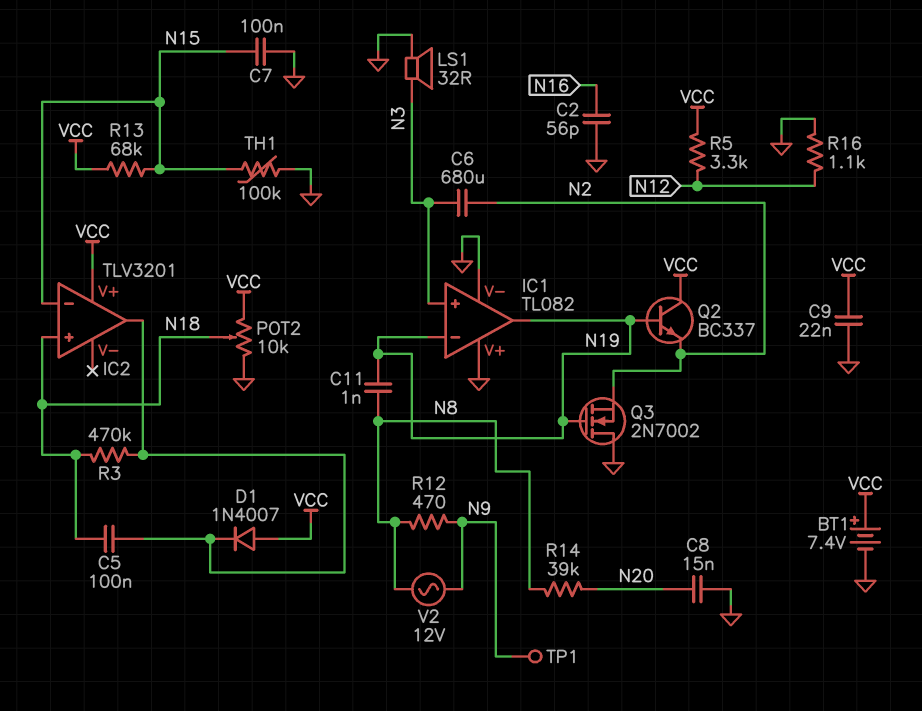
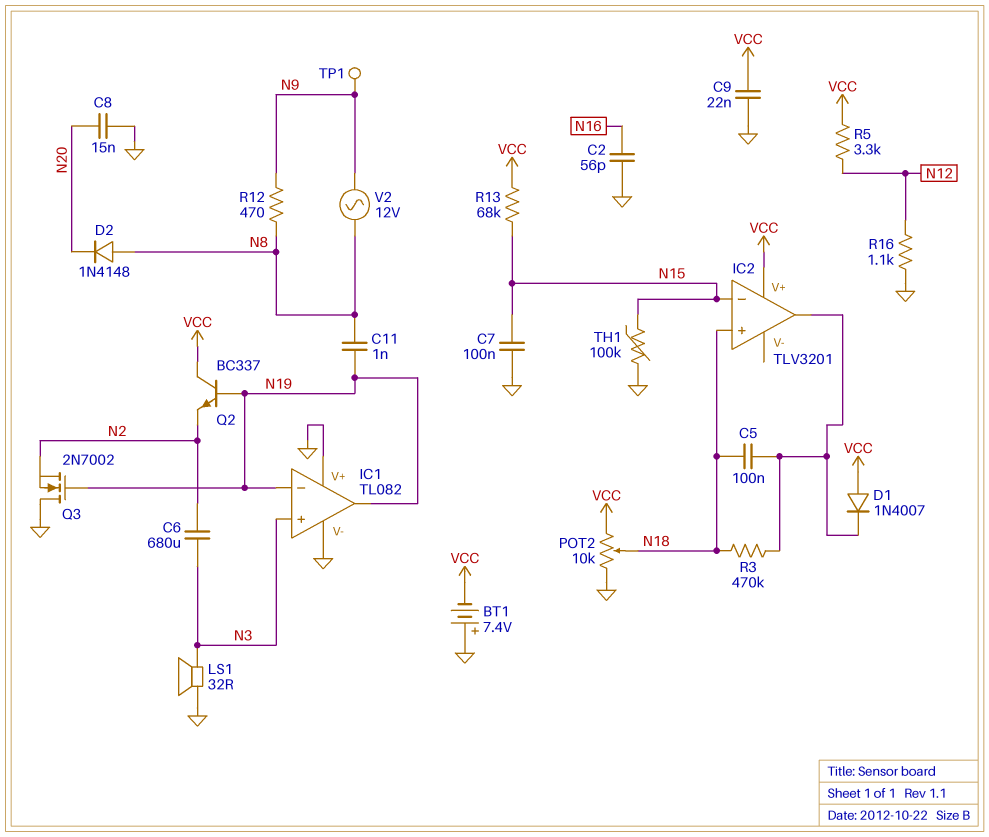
BT1: 7.4V (plus VCC, minus GND) -> 7.4V (plus GND, minus VCC)
D2: none -> diode 1N4148 (A N8, K N20)
R14: 39k (N8, N20) -> none

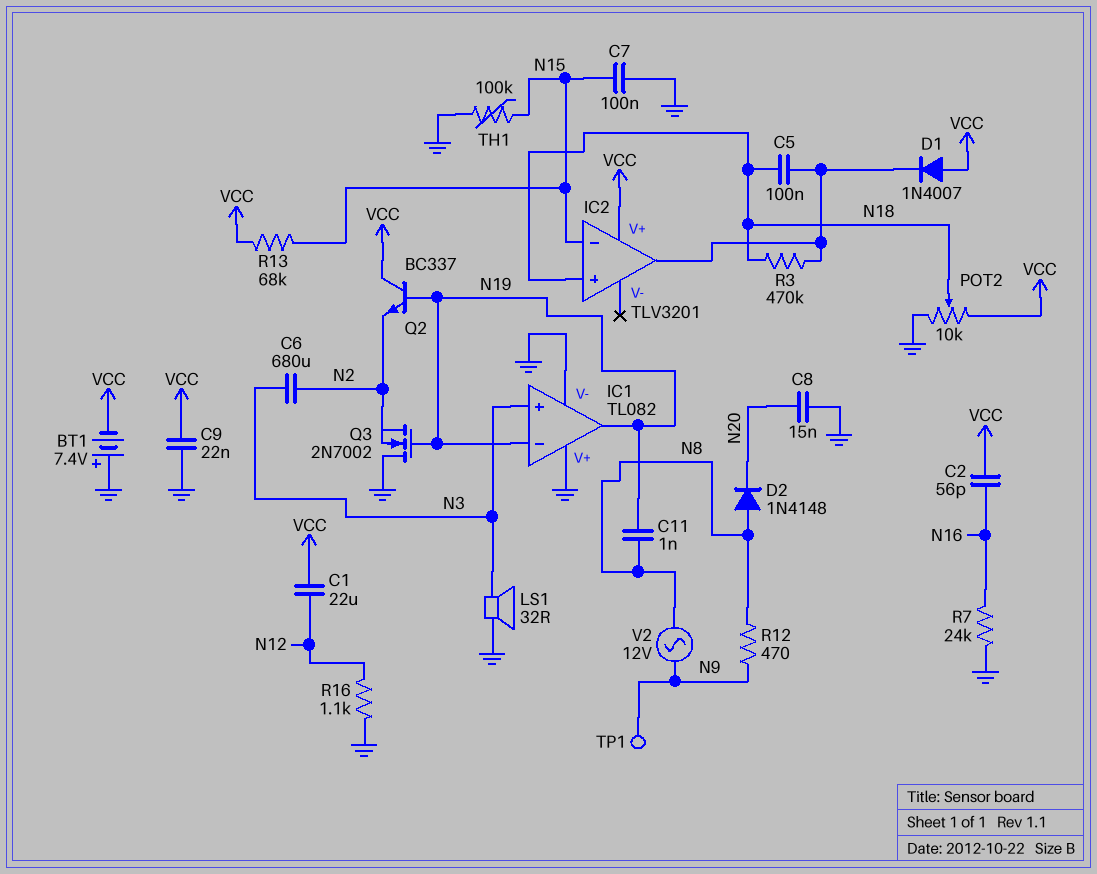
C1: none -> 22uF (N12, VCC)
C2: 56pF (GND, N16) -> 56pF (N16, VCC)
R5: 3.3k (N12, VCC) -> none
R7: none -> 24k (GND, N16)

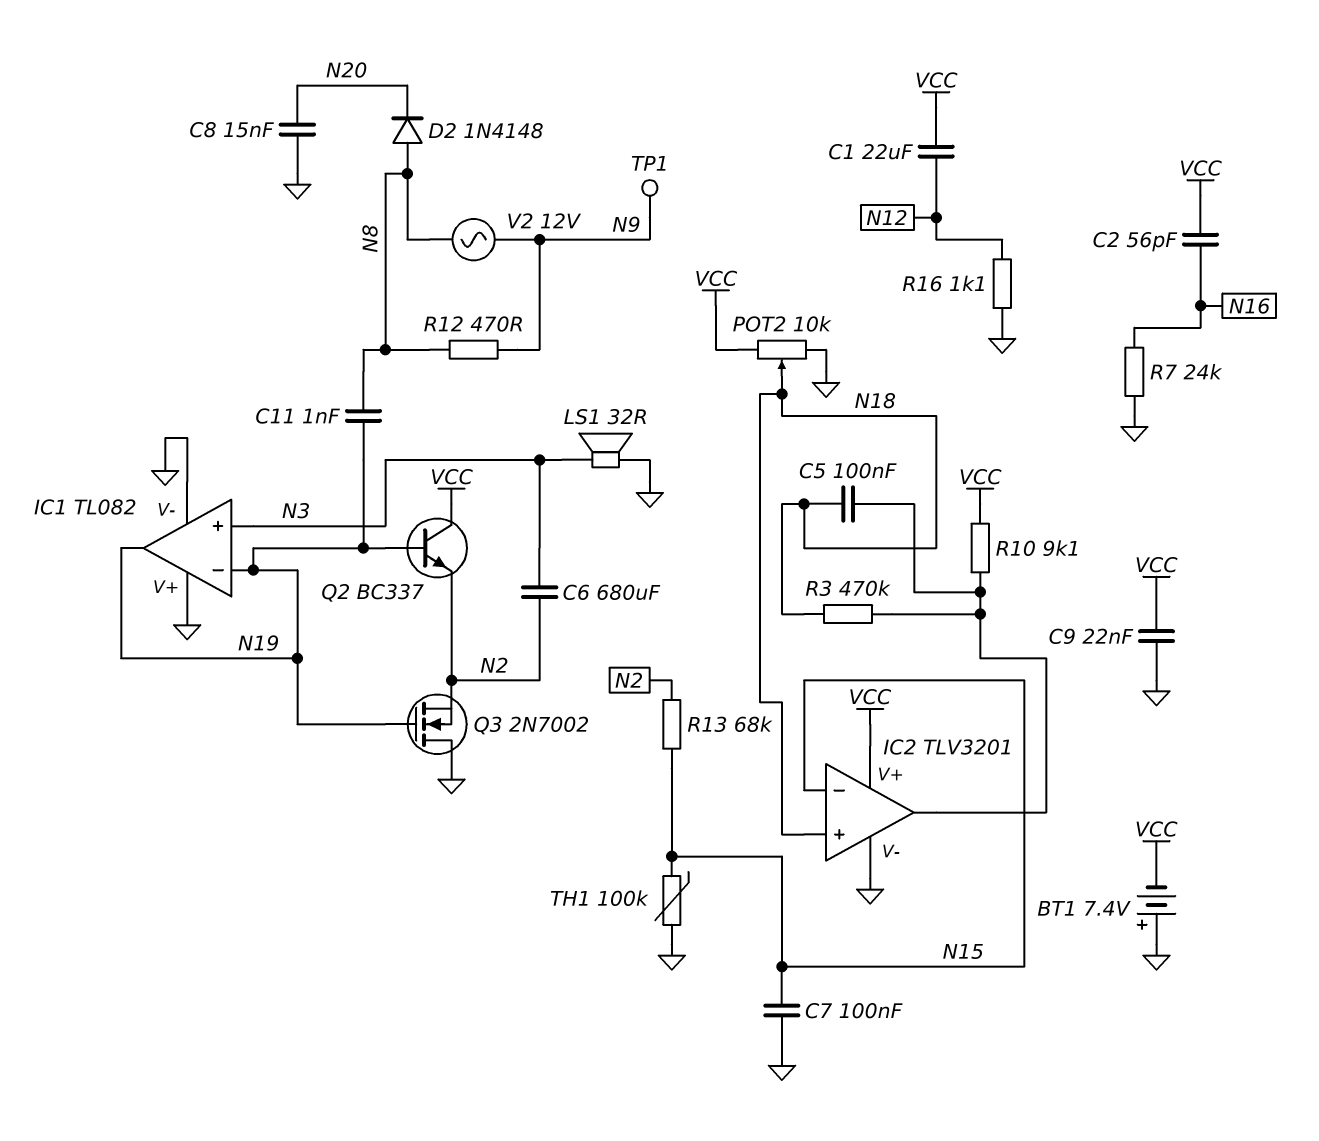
D1: diode 1N4007 (A VCC, K IC2/out) -> none
IC2 pin V-: none -> GND
R10: none -> 9.1k (IC2/out, VCC)
R13: 68k (N15, VCC) -> 68k (N2, N15)

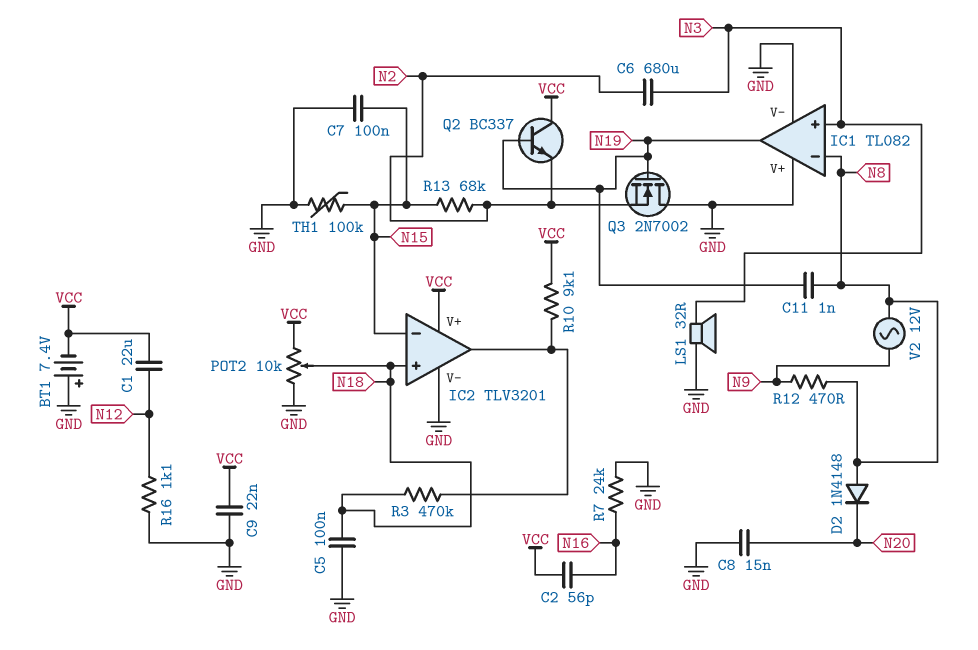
C5: 100nF (IC2/out, N18) -> 100nF (GND, N18)
IC1 pin in-: N19 -> N8
TP1: test point (N9) -> none

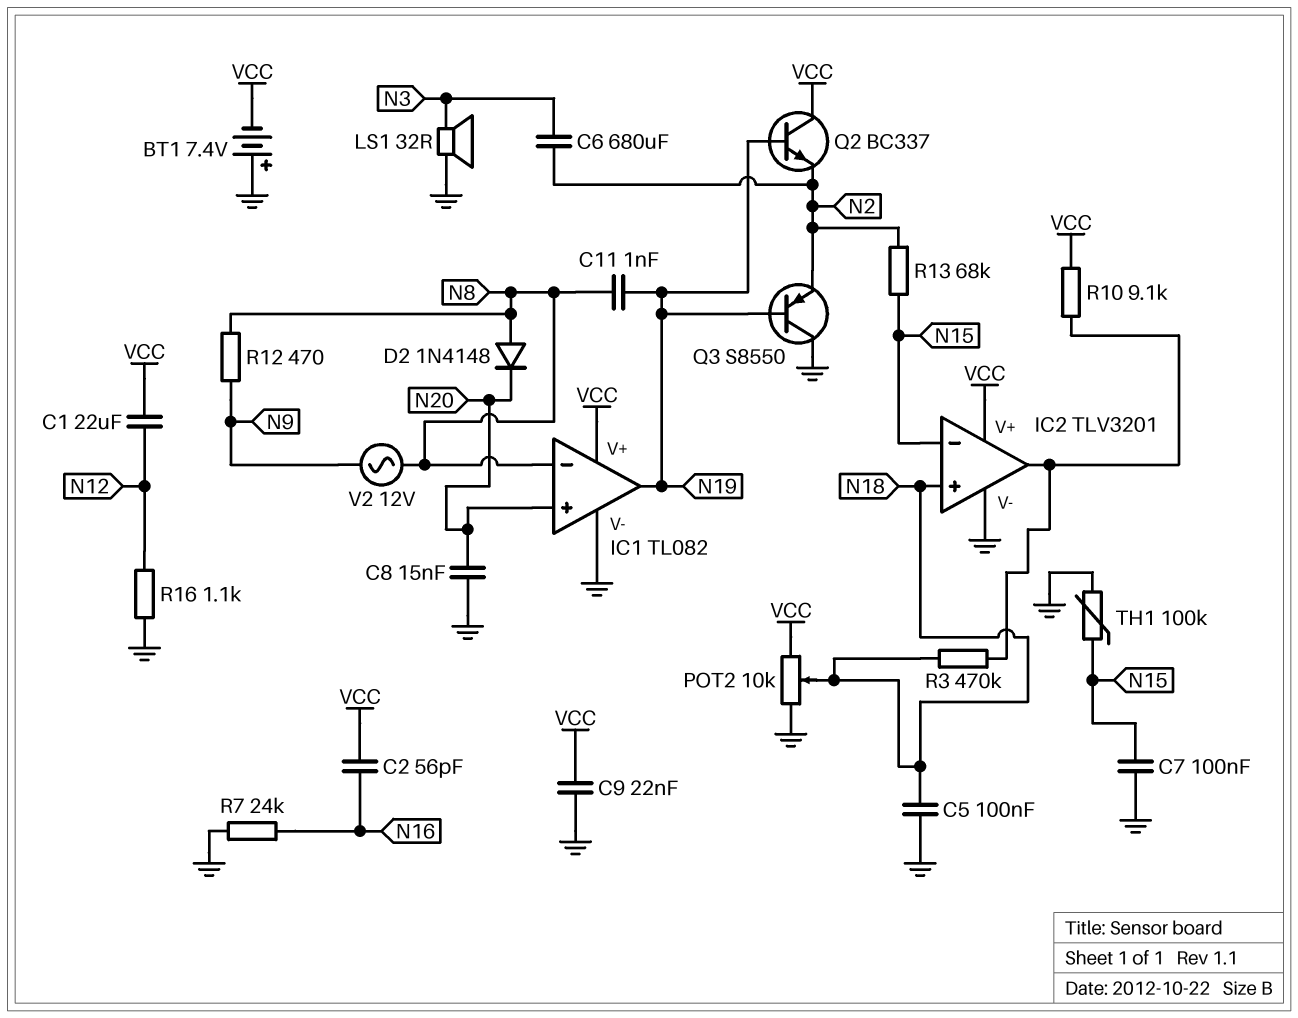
IC1 pin V+: GND -> VCC
IC1 pin in+: N3 -> N20
Q3: NMOS 2N7002 (G N19, D GND, S N2) -> PNP S8550 (B N19, C GND, E N2)

